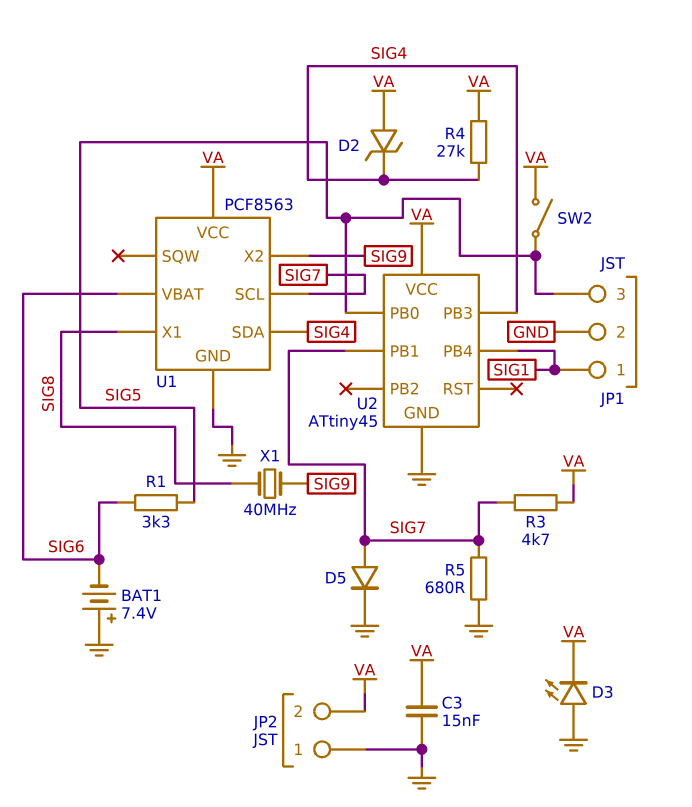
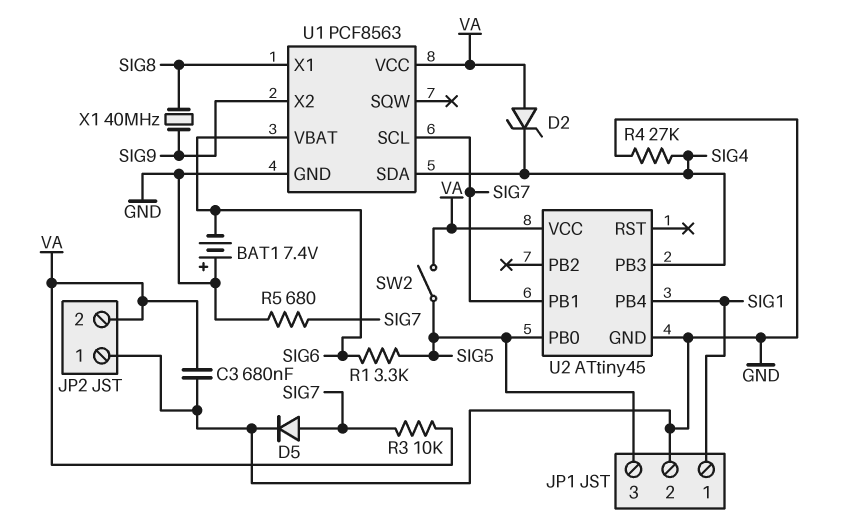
C3: 15nF (GND, VA) -> 680nF (GND, VA)
D3: LED (A GND, K VA) -> none
R3: 4.7k (SIG7, VA) -> 10k (SIG7, VA)
R4: 27k (SIG4, VA) -> 27k (GND, SIG4)

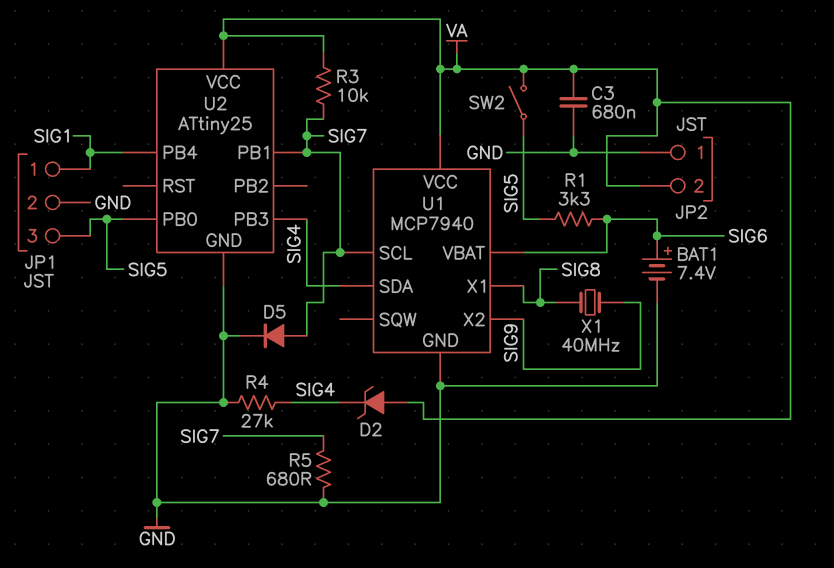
BAT1: 7.4V (plus GND, minus SIG6) -> 7.4V (plus SIG6, minus GND)
U1: PCF8563 -> MCP7940
U2: ATtiny45 -> ATtiny25

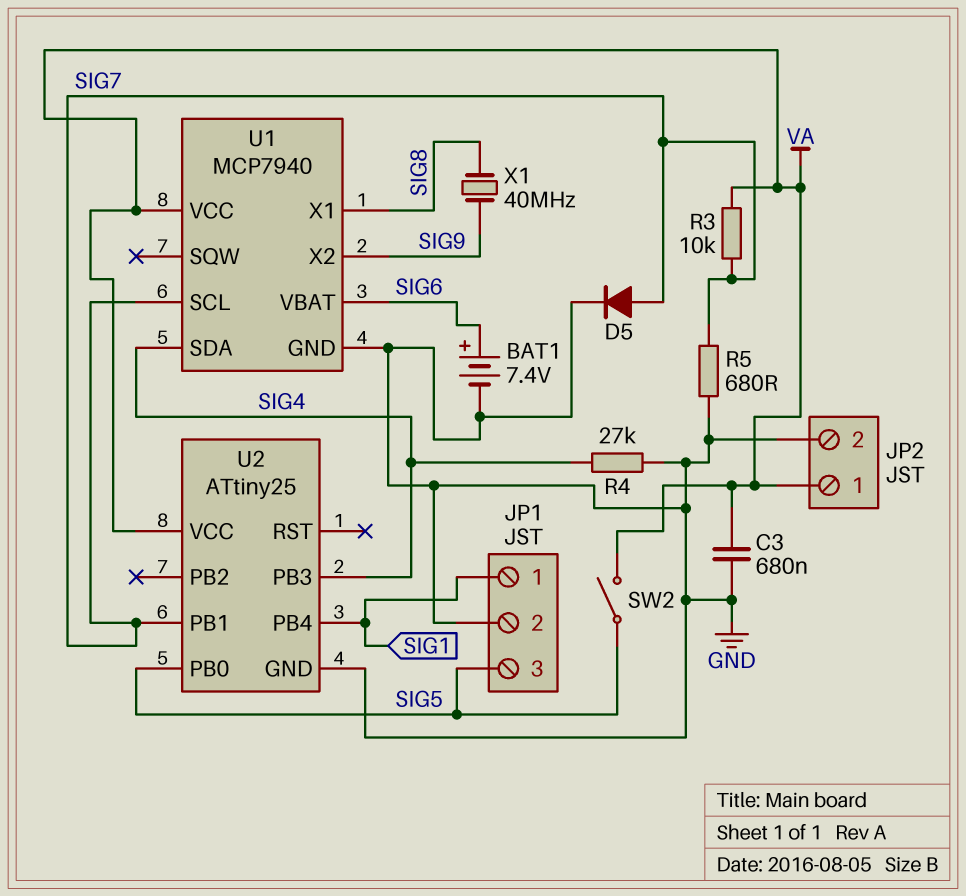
D2: zener (A VA, K SIG4) -> none
JP2 pin 1: GND -> VA
JP2 pin 2: VA -> GND
R1: 3.3k (SIG5, SIG6) -> none

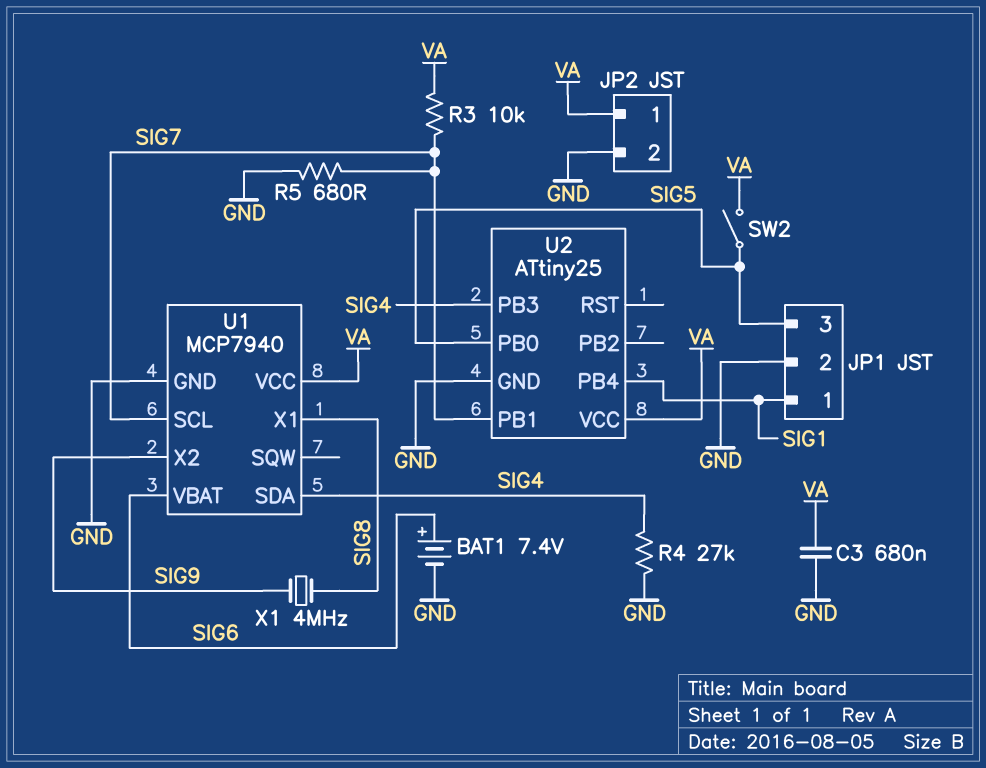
D5: diode (A SIG7, K GND) -> none
X1: 40MHz (SIG8, SIG9) -> 4MHz (SIG8, SIG9)

